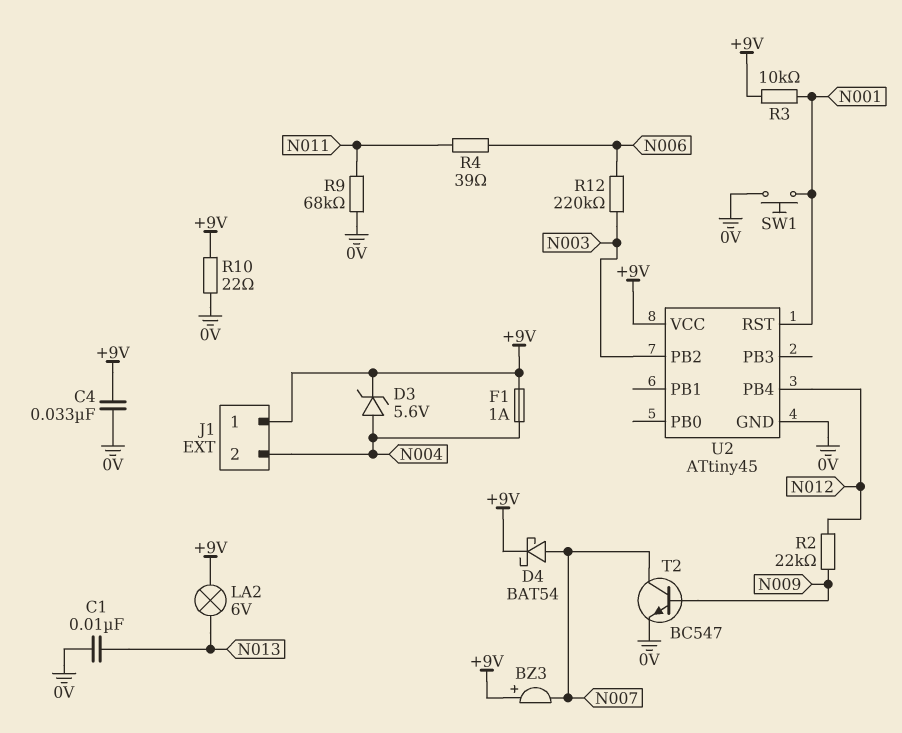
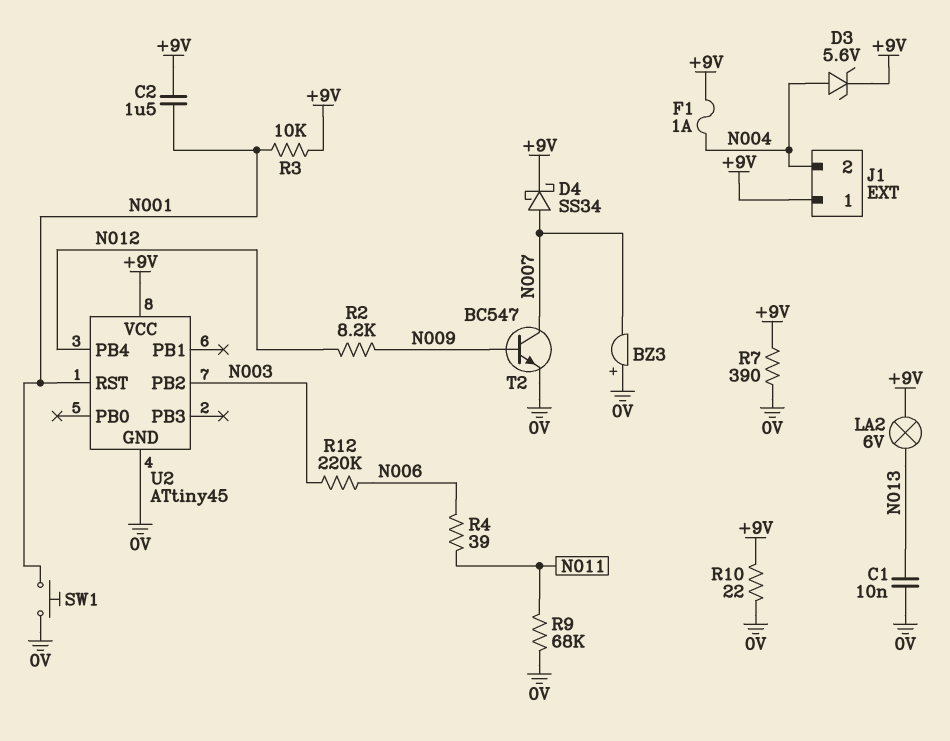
BZ3: buzzer (plus +9V, minus N007) -> buzzer (plus 0V, minus N007)
C2: none -> 1.5uF (+9V, N001)
C4: 33nF (+9V, 0V) -> none
D4: schottky BAT54 (A N007, K +9V) -> schottky SS34 (A N007, K +9V)
R2: 22k (N009, N012) -> 8.2k (N009, N012)
R7: none -> 390 (+9V, 0V)

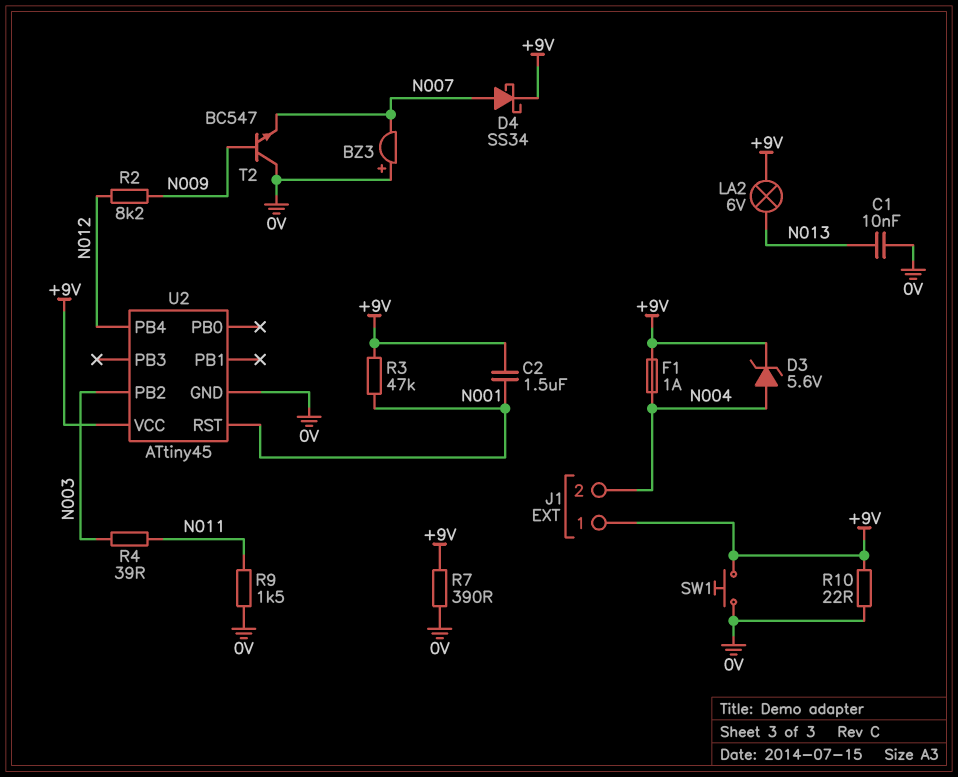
R3: 10k (+9V, N001) -> 47k (+9V, N001)
R4: 39 (N006, N011) -> 39 (N003, N011)
R9: 68k (0V, N011) -> 1.5k (0V, N011)
R12: 220k (N003, N006) -> none
SW1: button (0V, N001) -> button (+9V, 0V)
T2: NPN BC547 (B N009, C N007, E 0V) -> NPN BC547 (B N009, C 0V, E N007)

